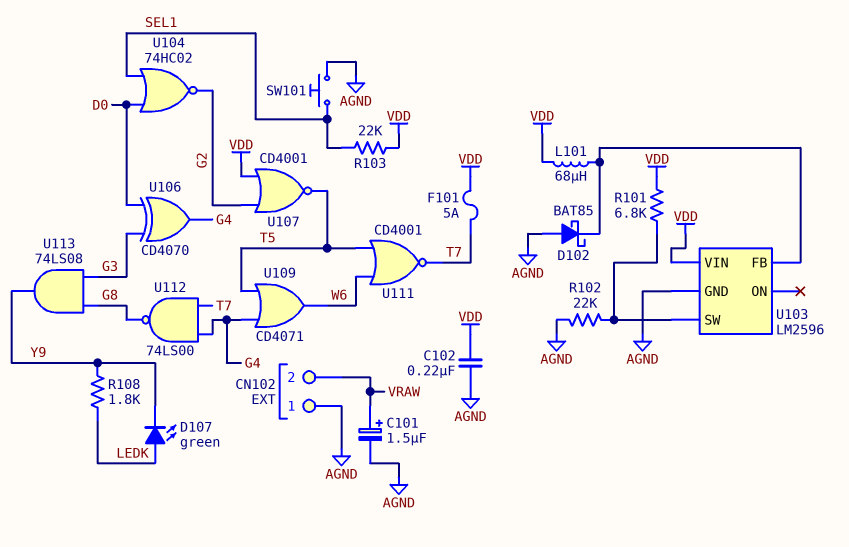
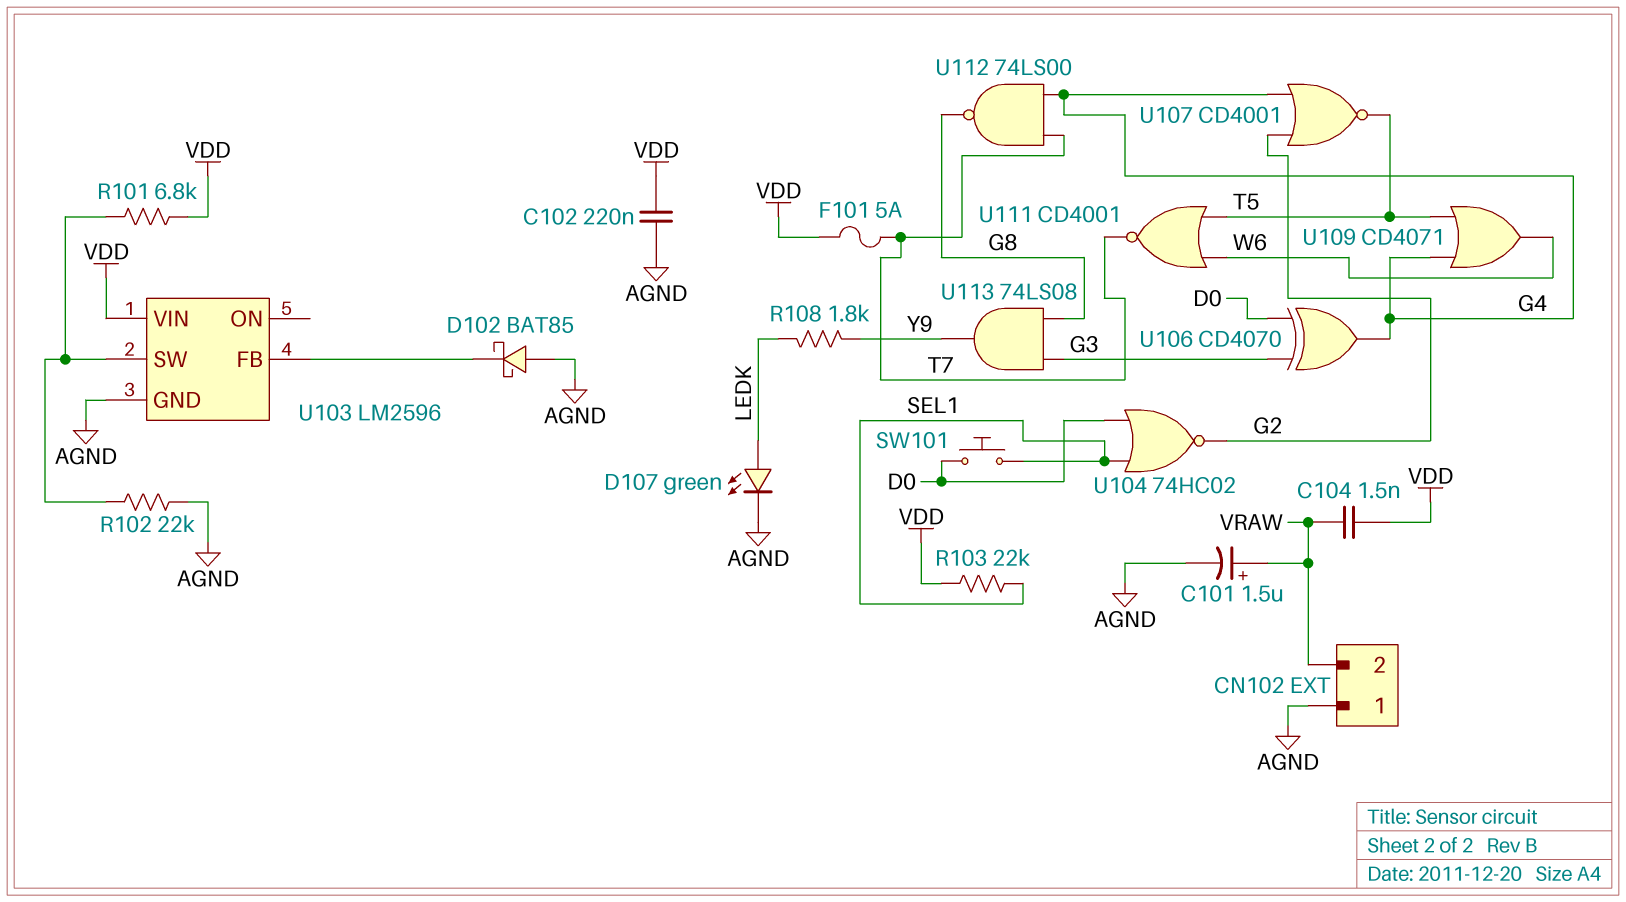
C104: none -> 1.5nF (VDD, VRAW)
D107: LED green (A LEDK, K Y9) -> LED green (A LEDK, K AGND)
L101: 68uH (U103/FB, VDD) -> none
SW101: button (AGND, SEL1) -> button (D0, SEL1)
U107: NOR CD4001 (in G2, in VDD, out T5) -> NOR CD4001 (in G2, in G4, out T5)

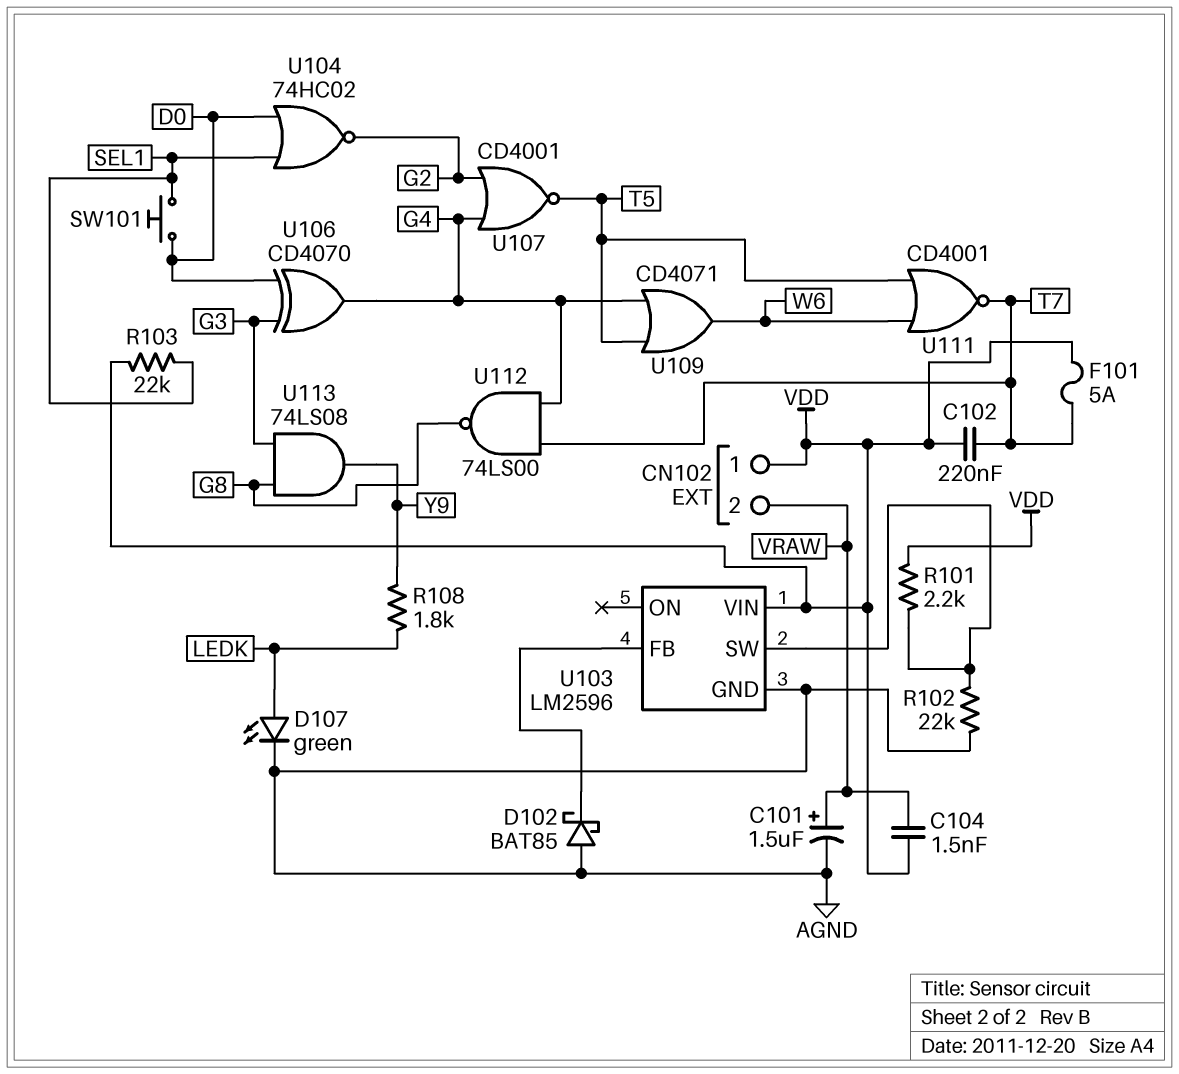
C102: 220nF (AGND, VDD) -> 220nF (T7, VDD)
CN102 pin 1: AGND -> VDD
R101: 6.8k (U103/SW, VDD) -> 2.2k (U103/SW, VDD)

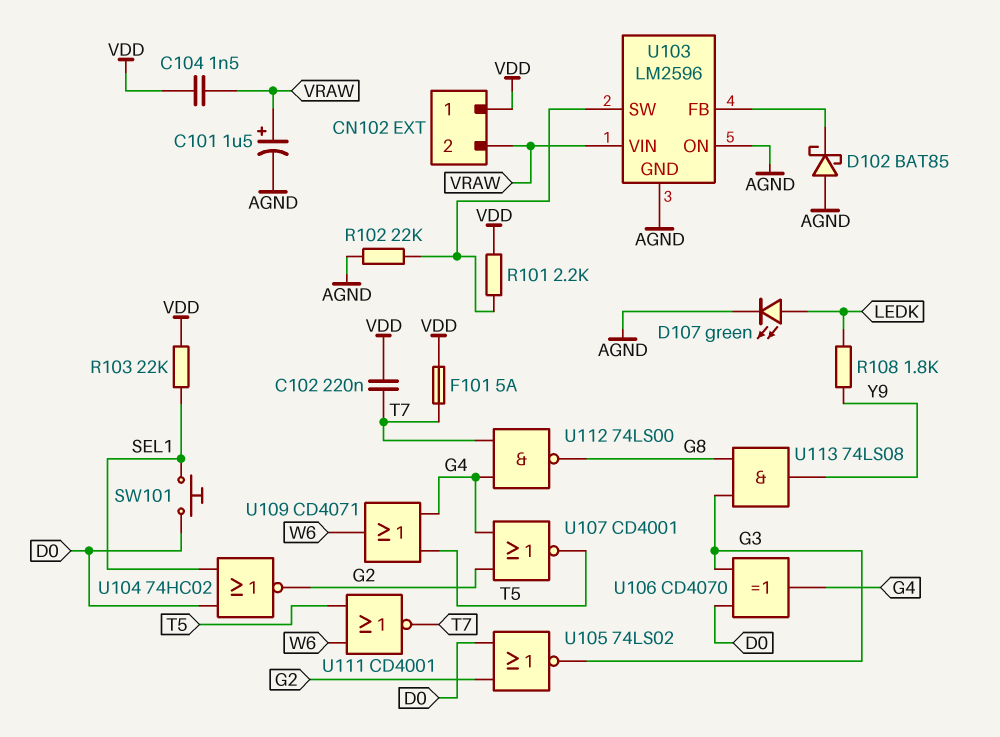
U103 pin ON: none -> AGND
U103 pin VIN: VDD -> VRAW
U105: none -> NOR 74LS02 (in D0, in G2, out G3)

